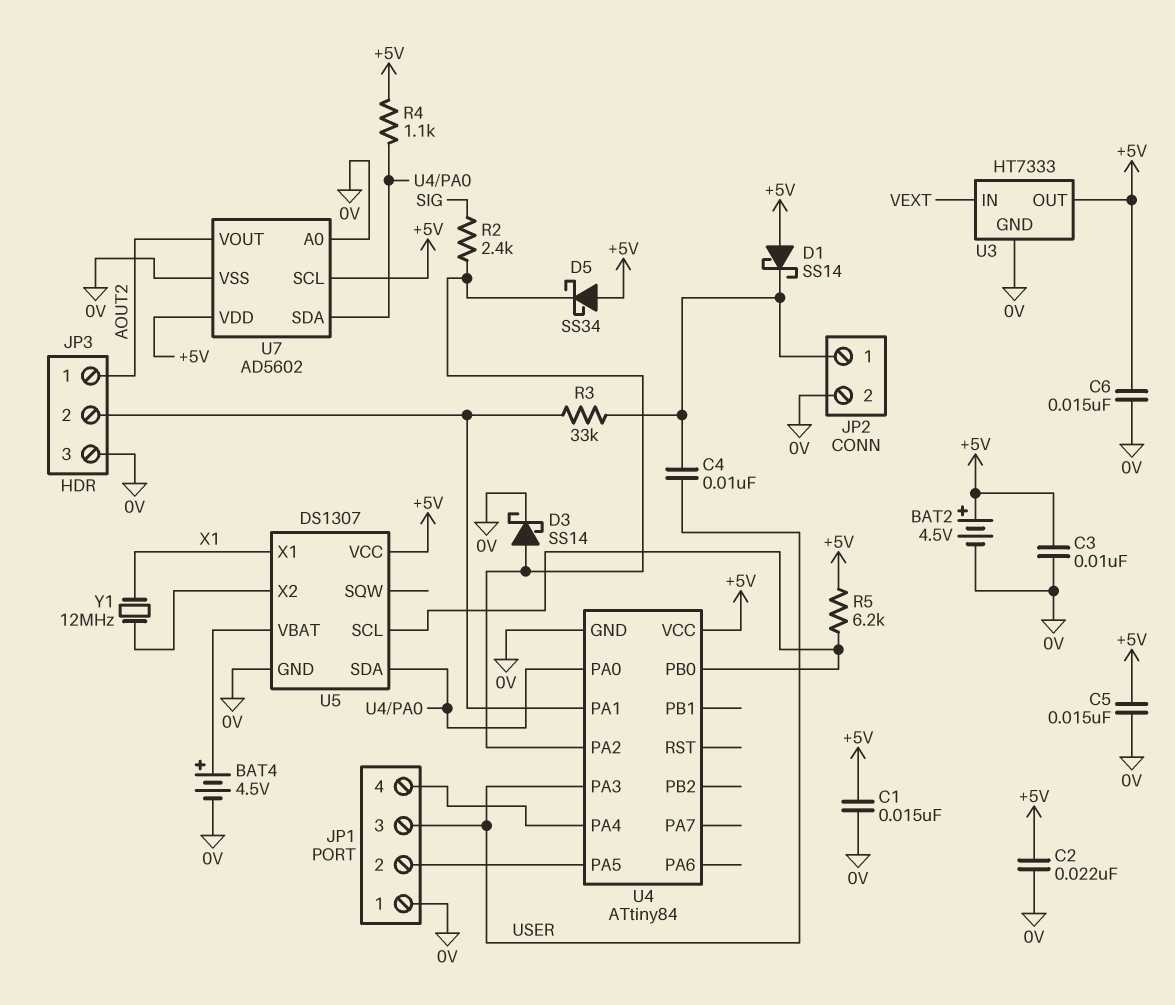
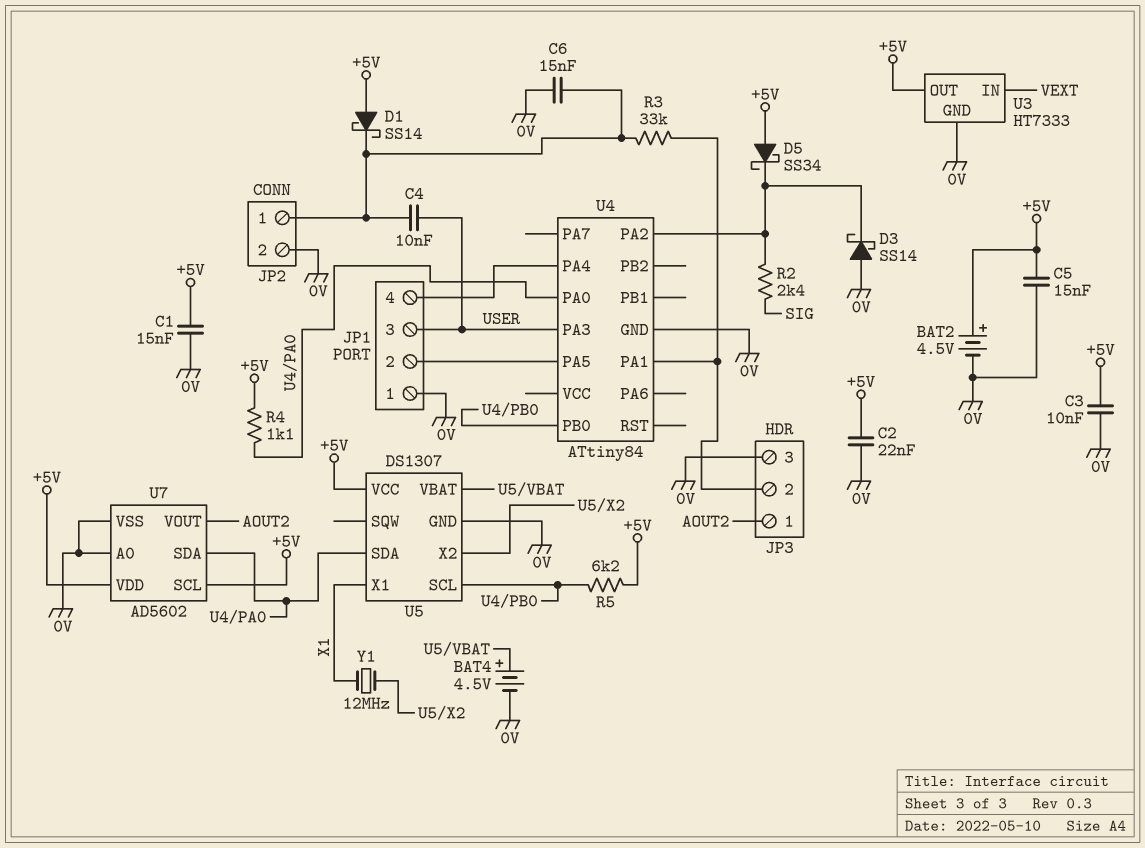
C6: 15nF (+5V, 0V) -> 15nF (0V, JP2/1)
D3: schottky SS14 (A U4/PA2, K 0V) -> schottky SS14 (A 0V, K U4/PA2)
U4 pin VCC: +5V -> none

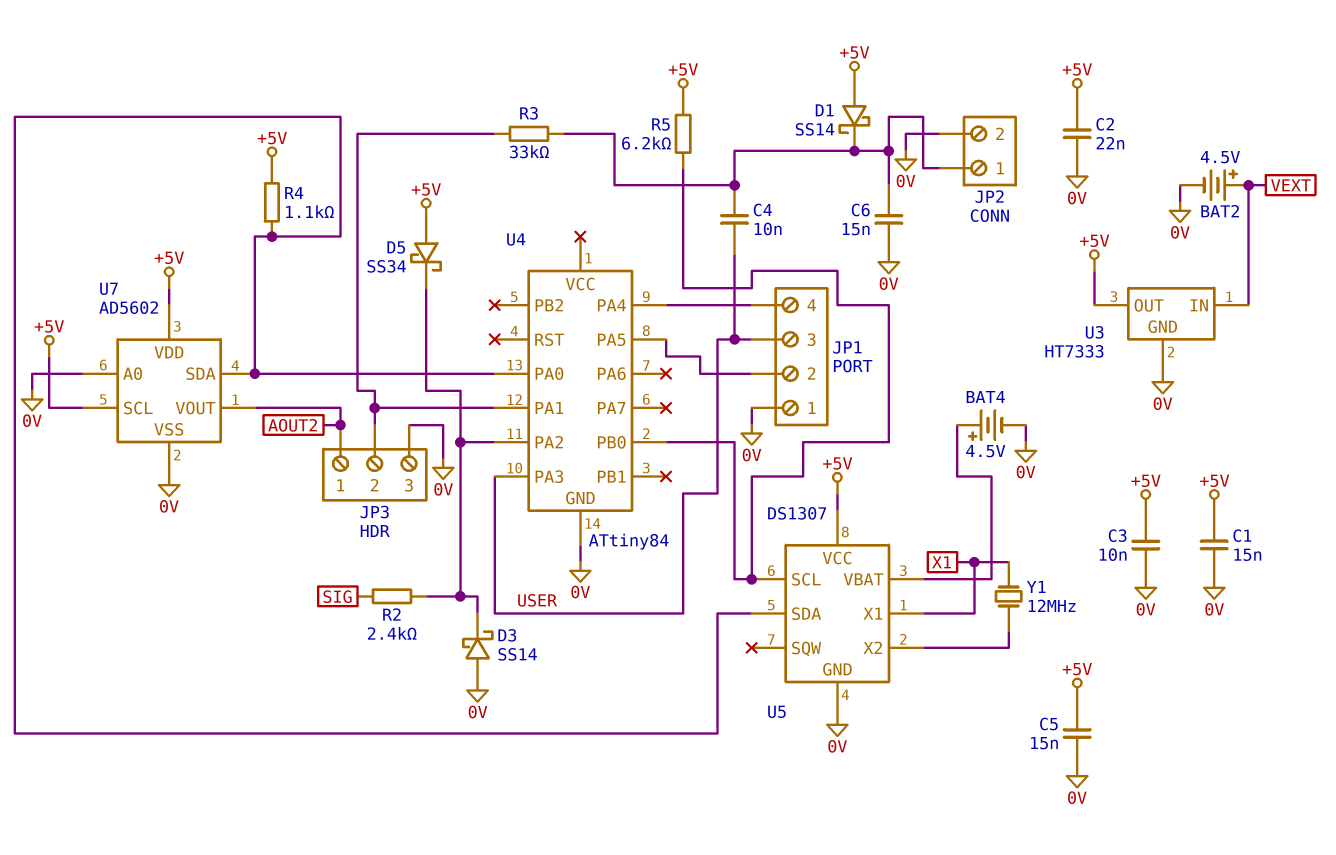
BAT2: 4.5V (plus +5V, minus 0V) -> 4.5V (plus VEXT, minus 0V)

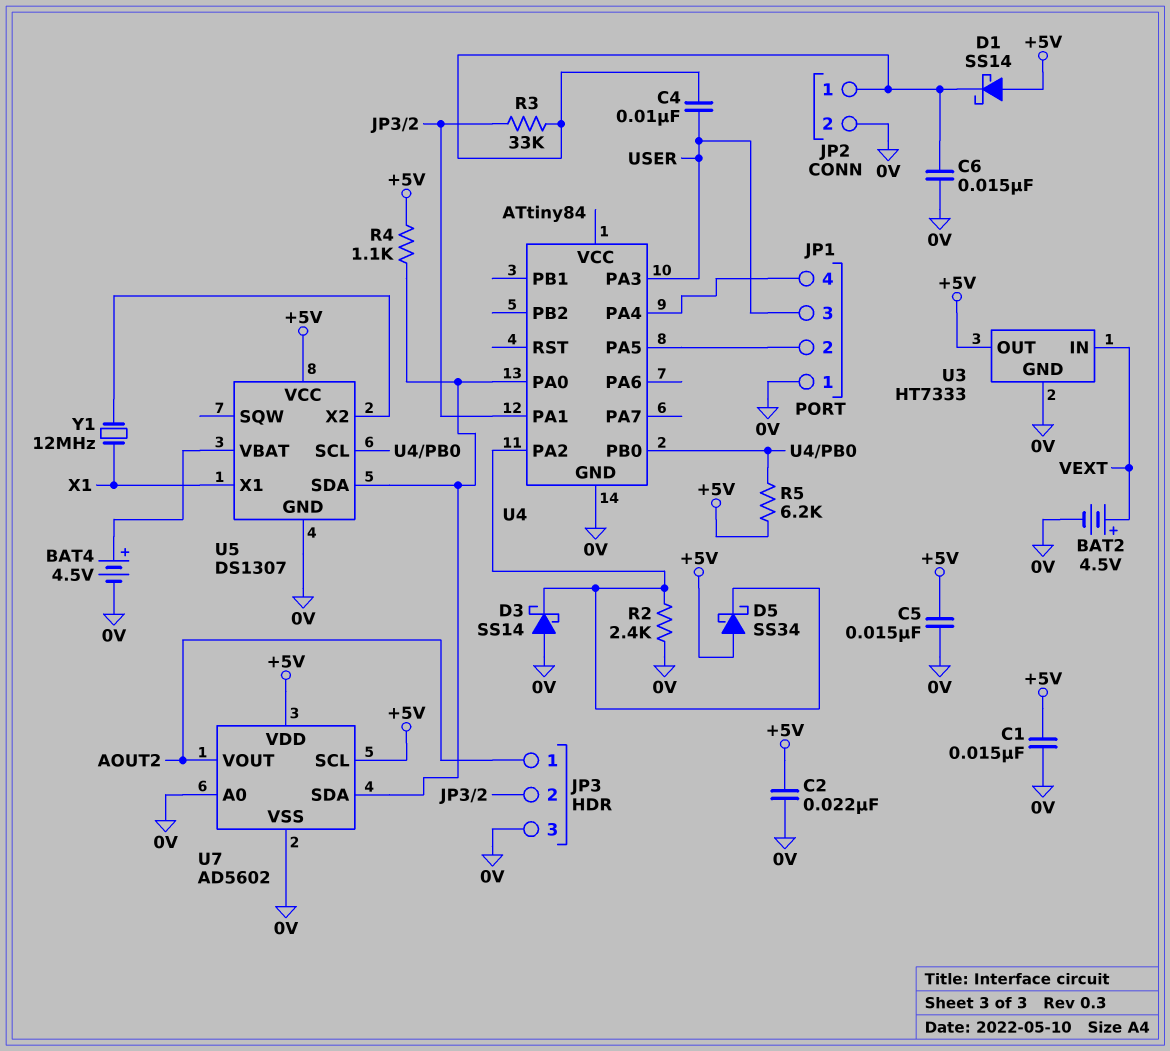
C3: 10nF (+5V, 0V) -> none
R2: 2.4k (SIG, U4/PA2) -> 2.4k (0V, U4/PA2)

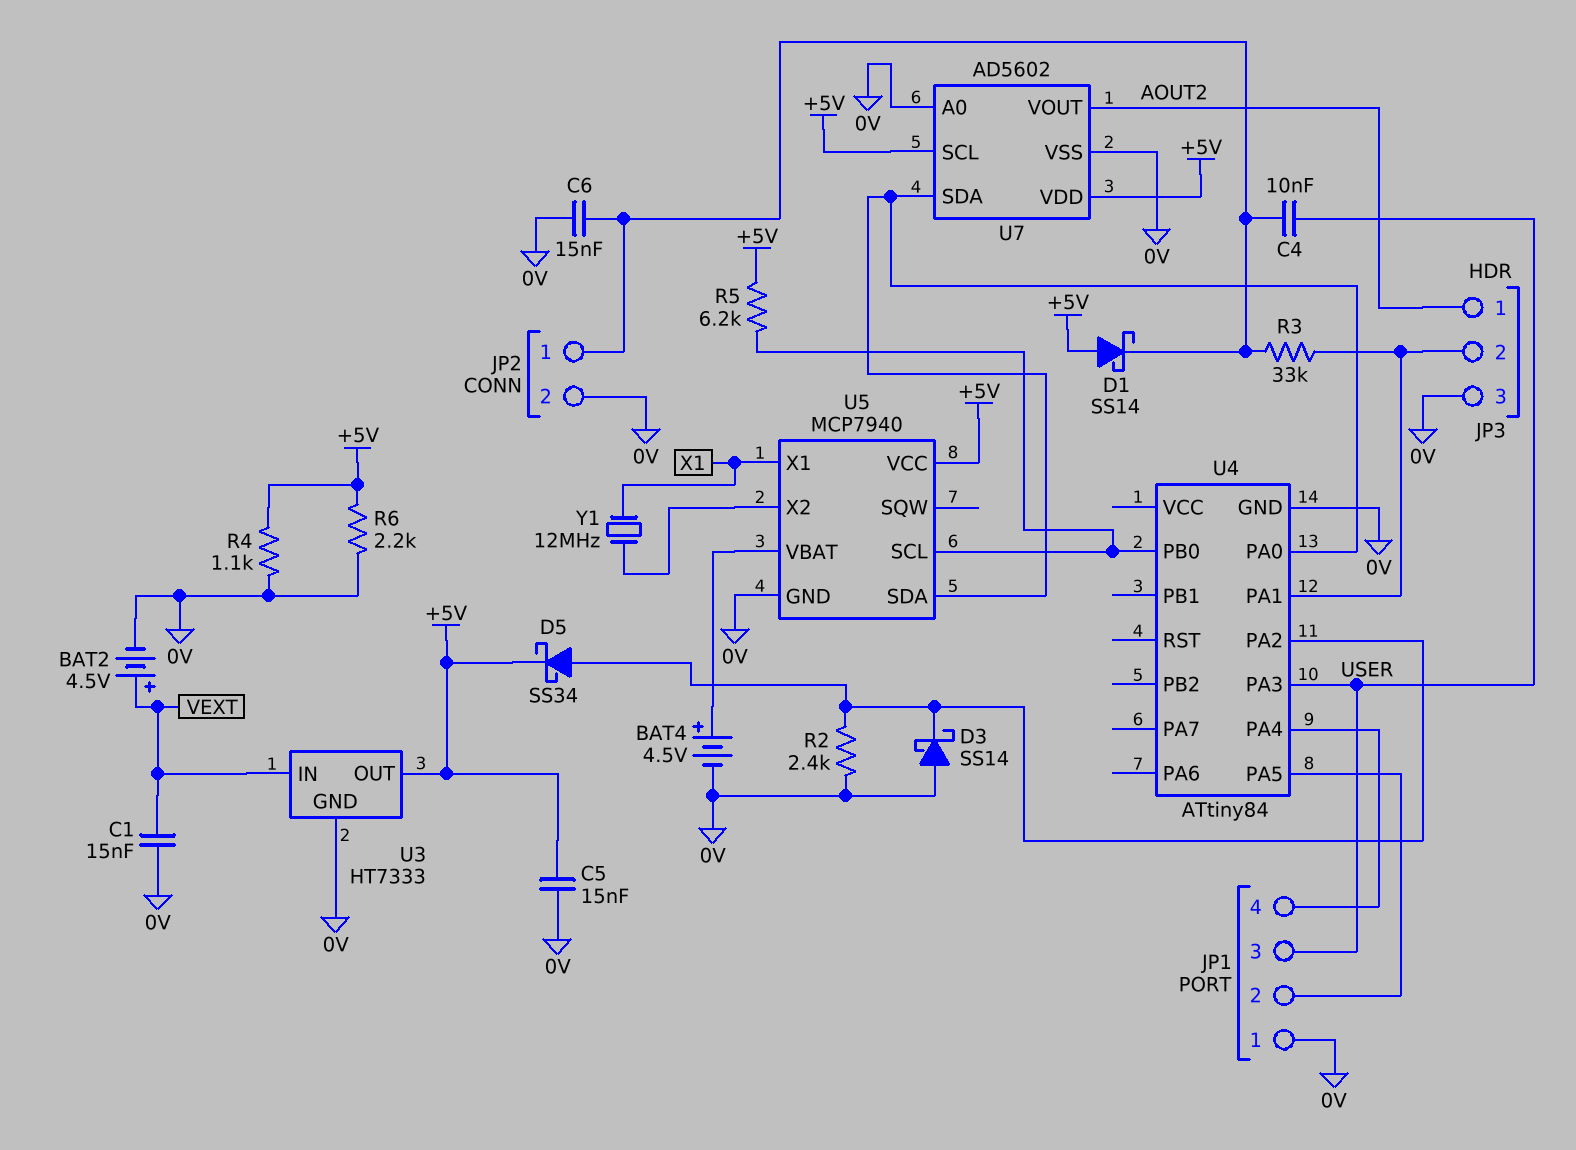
C1: 15nF (+5V, 0V) -> 15nF (0V, VEXT)
C2: 22nF (+5V, 0V) -> none
D5: schottky SS34 (A +5V, K U4/PA2) -> schottky SS34 (A U4/PA2, K +5V)
R4: 1.1k (+5V, U4/PA0) -> 1.1k (+5V, 0V)
R6: none -> 2.2k (+5V, 0V)
U5: DS1307 -> MCP7940

